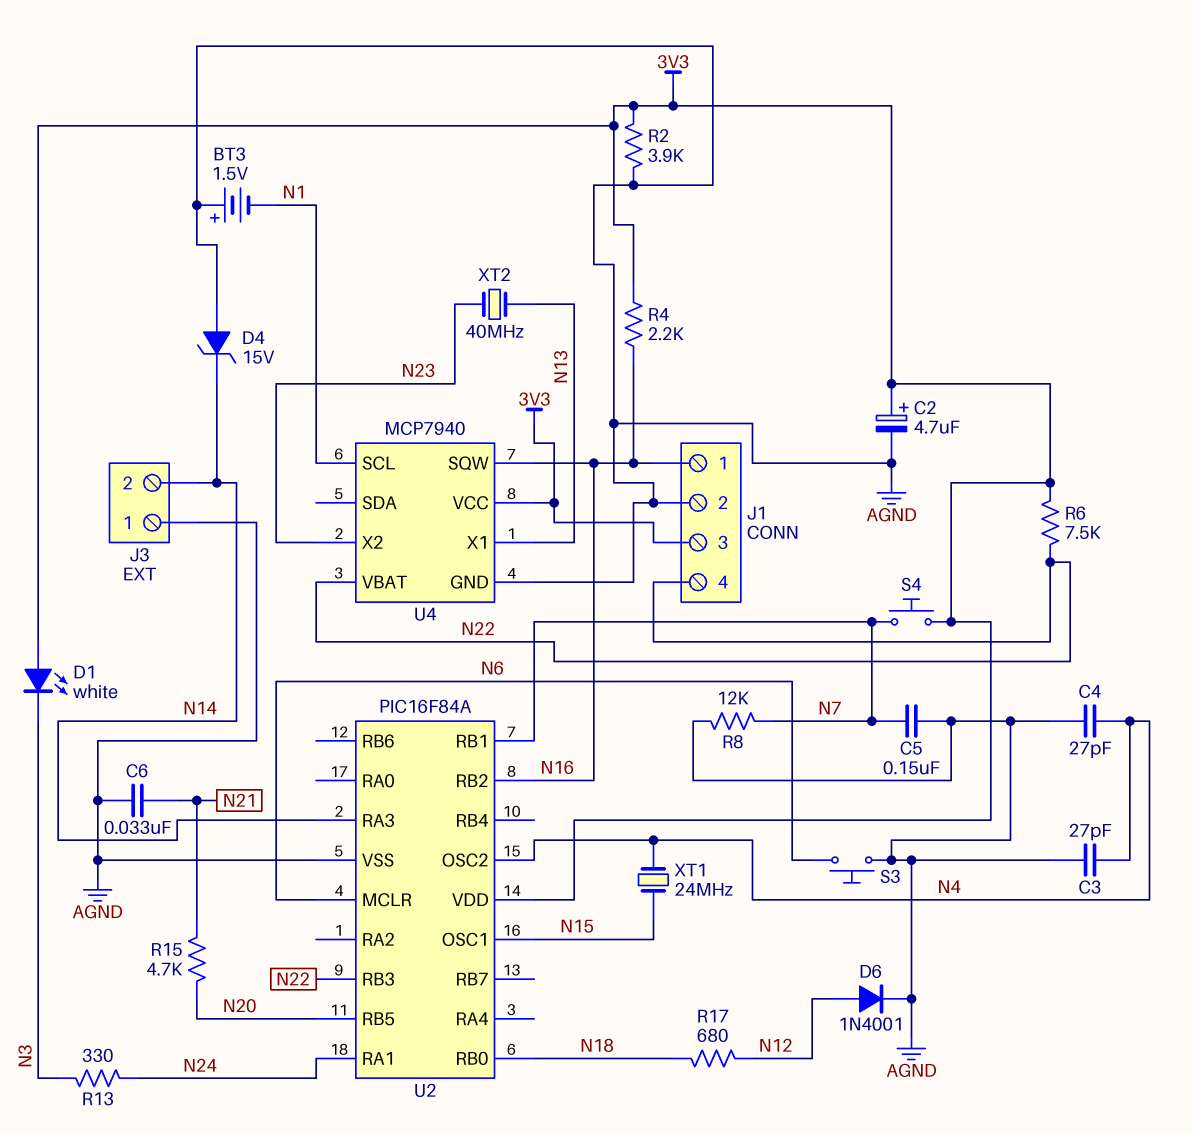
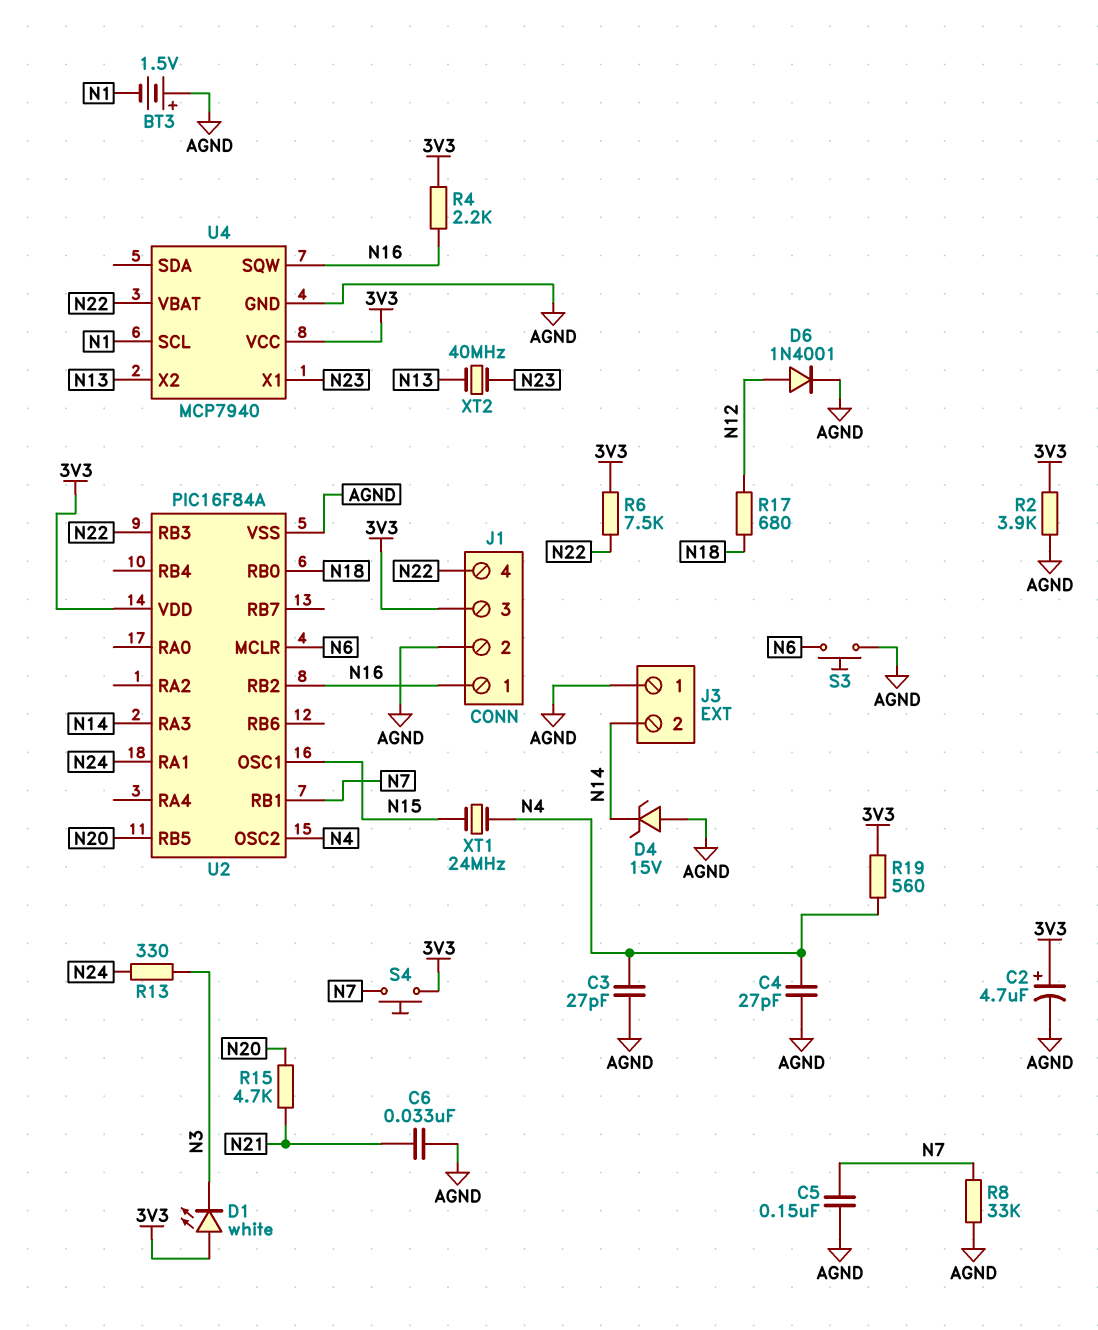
R8: 12k (AGND, N7) -> 33k (AGND, N7)
R19: none -> 560 (3V3, N4)
U4 pin X1: N13 -> N23
U4 pin X2: N23 -> N13

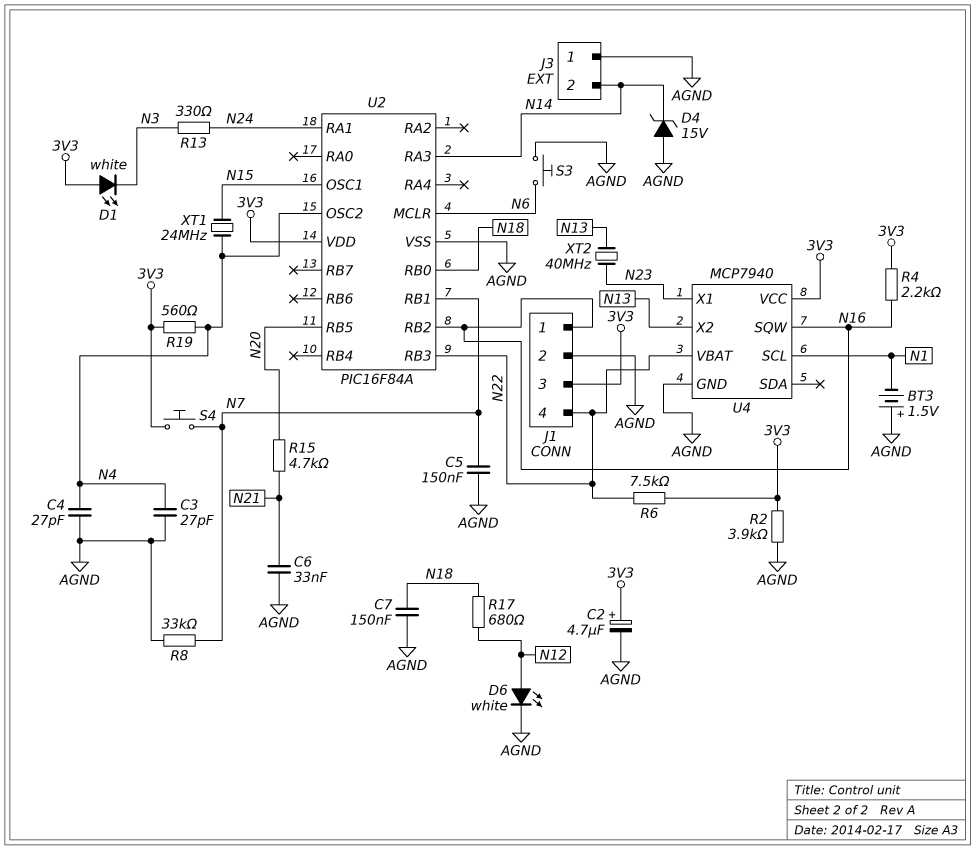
C7: none -> 150nF (AGND, N18)
D6: diode 1N4001 (A N12, K AGND) -> LED white (A N12, K AGND)

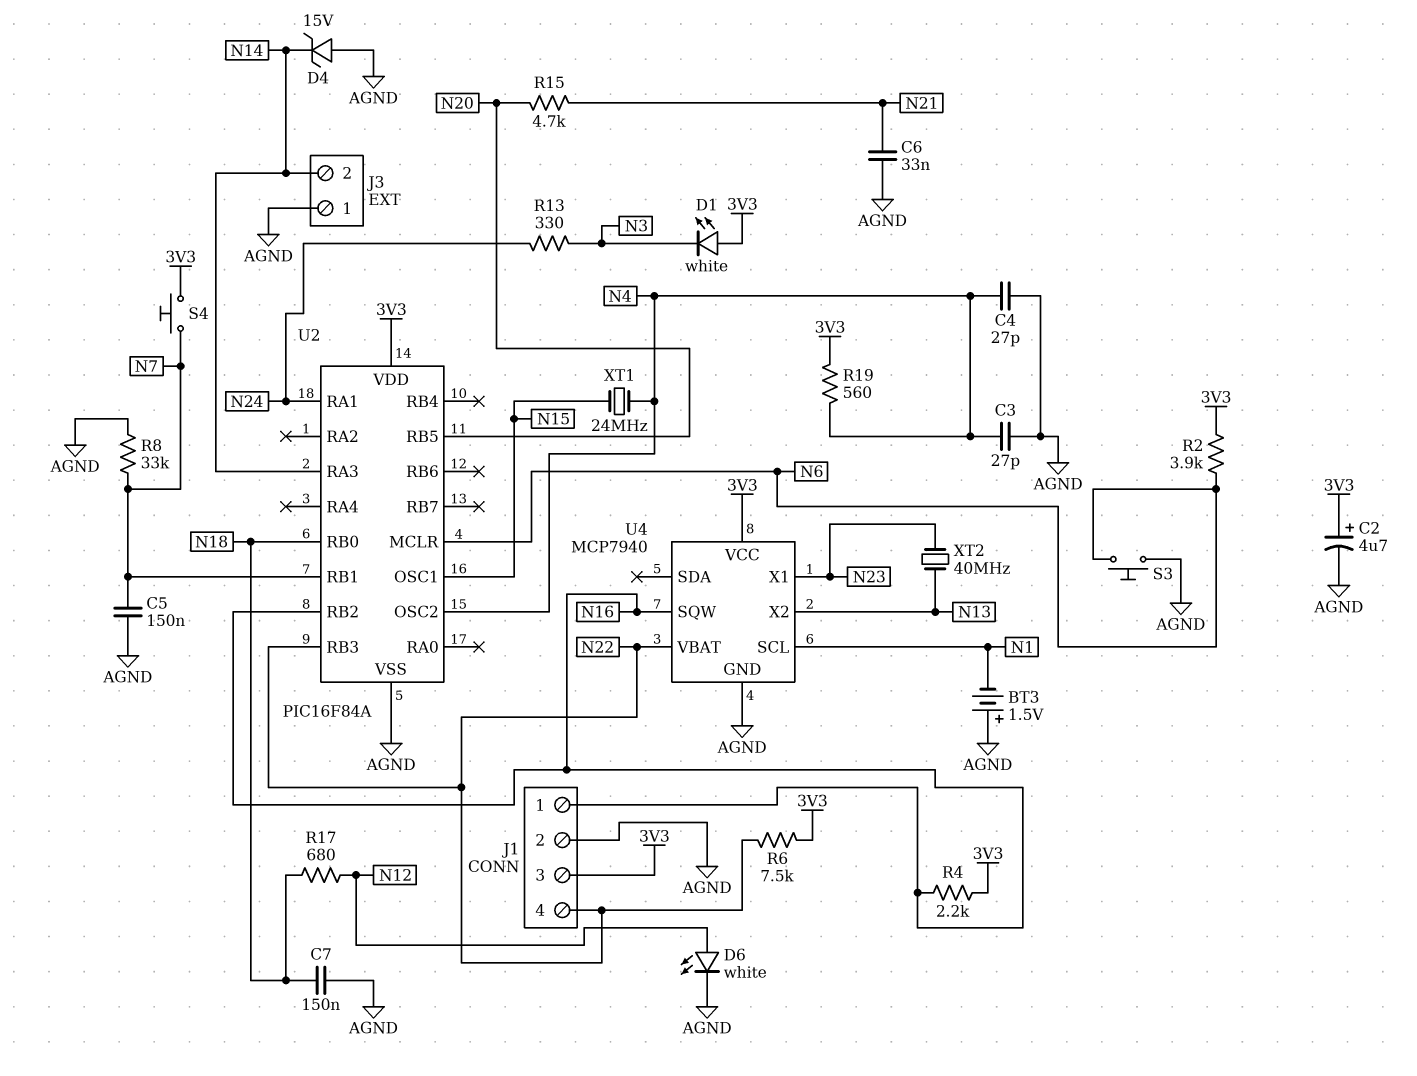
R2: 3.9k (3V3, AGND) -> 3.9k (3V3, N6)

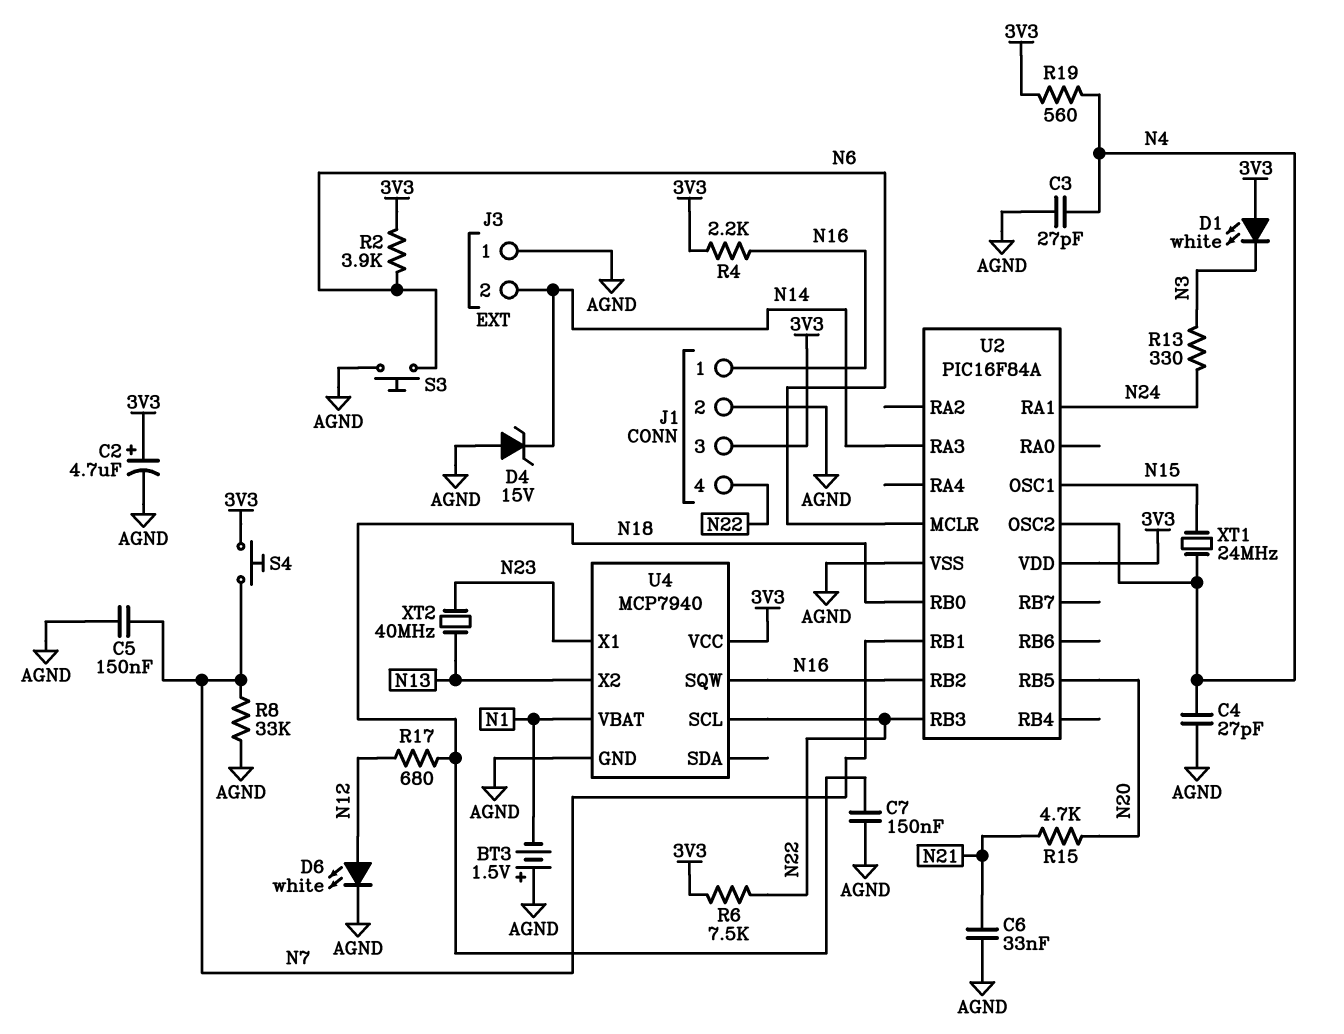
U4 pin SCL: N1 -> N22
U4 pin VBAT: N22 -> N1

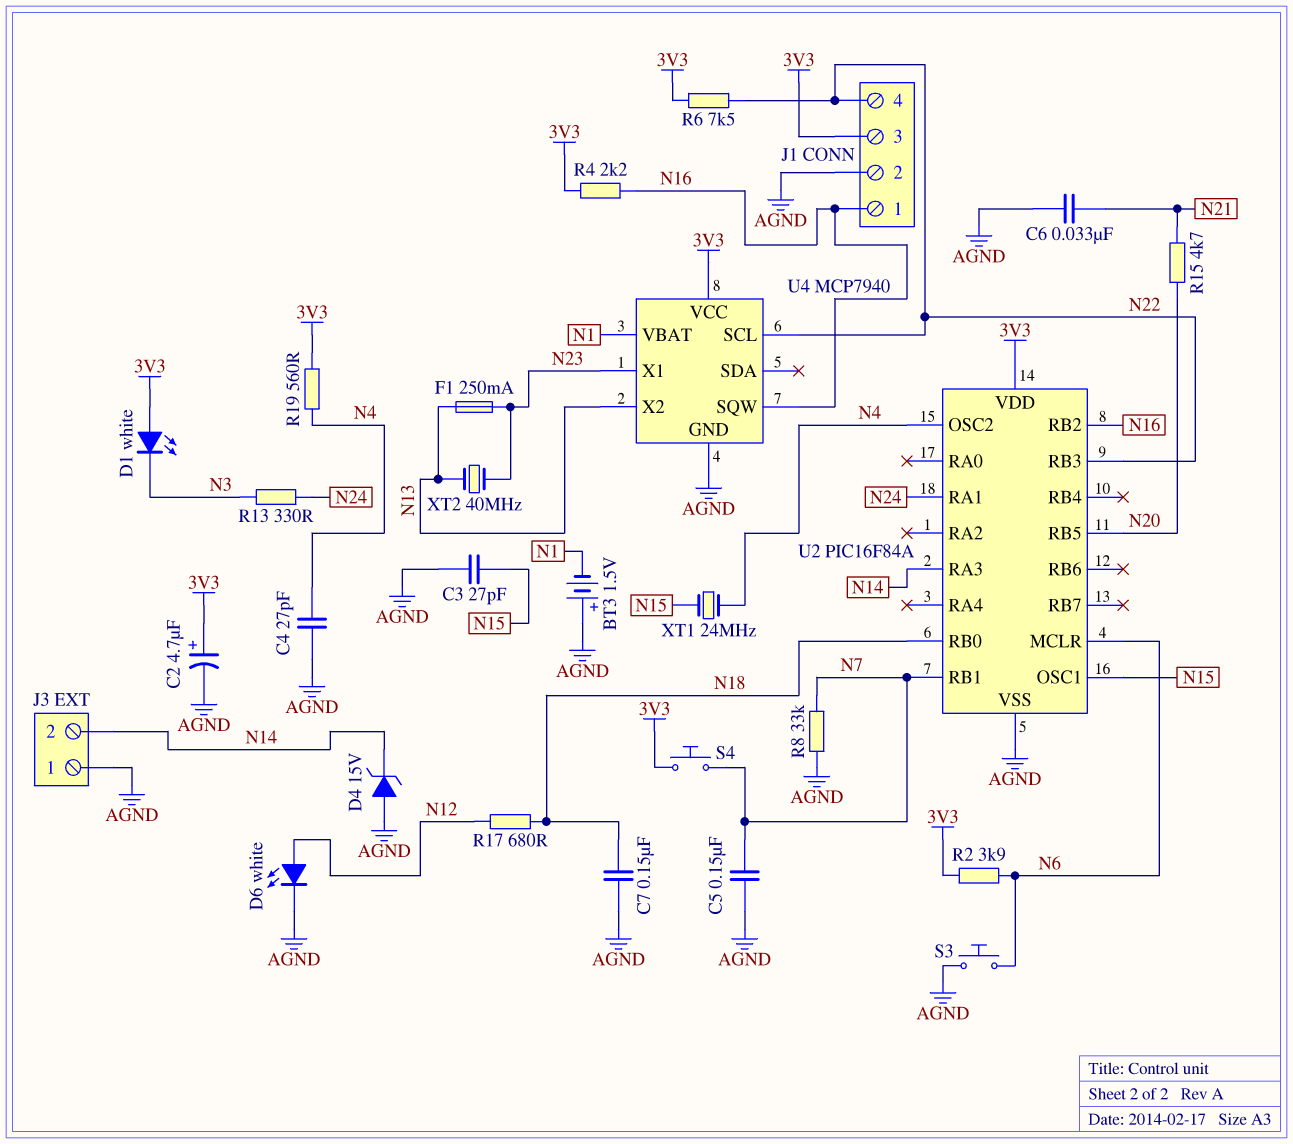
C3: 27pF (AGND, N4) -> 27pF (AGND, N15)
F1: none -> 250mA (N13, N23)

